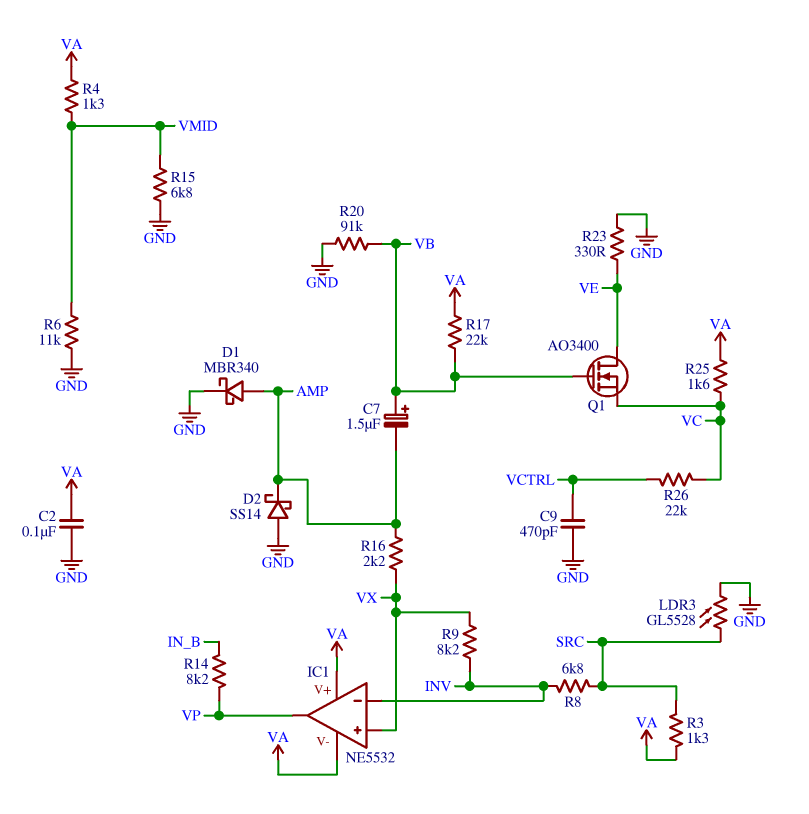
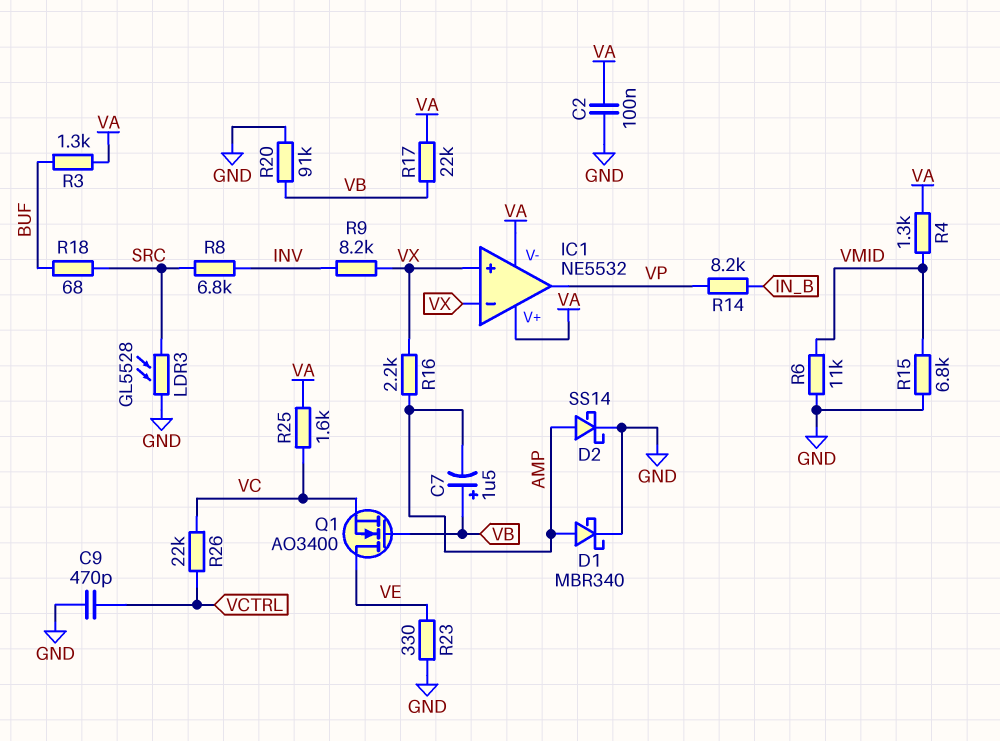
D2: schottky SS14 (A GND, K AMP) -> schottky SS14 (A AMP, K GND)
IC1 pin in-: INV -> VX
R3: 1.3k (SRC, VA) -> 1.3k (BUF, VA)
R18: none -> 68 (BUF, SRC)

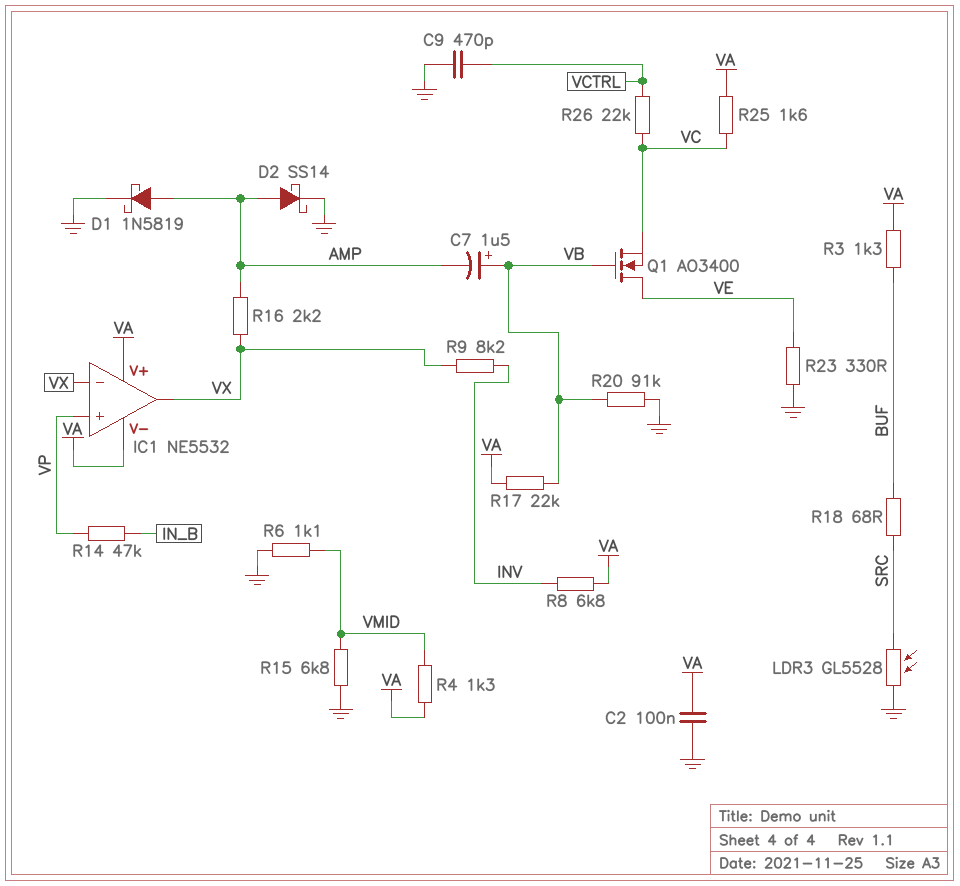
D1: schottky MBR340 (A AMP, K GND) -> schottky 1N5819 (A AMP, K GND)
IC1 pin in+: VX -> VP
IC1 pin out: VP -> VX
R6: 11k (GND, VMID) -> 1.1k (GND, VMID)
R8: 6.8k (INV, SRC) -> 6.8k (INV, VA)
R14: 8.2k (IN_B, VP) -> 47k (IN_B, VP)

